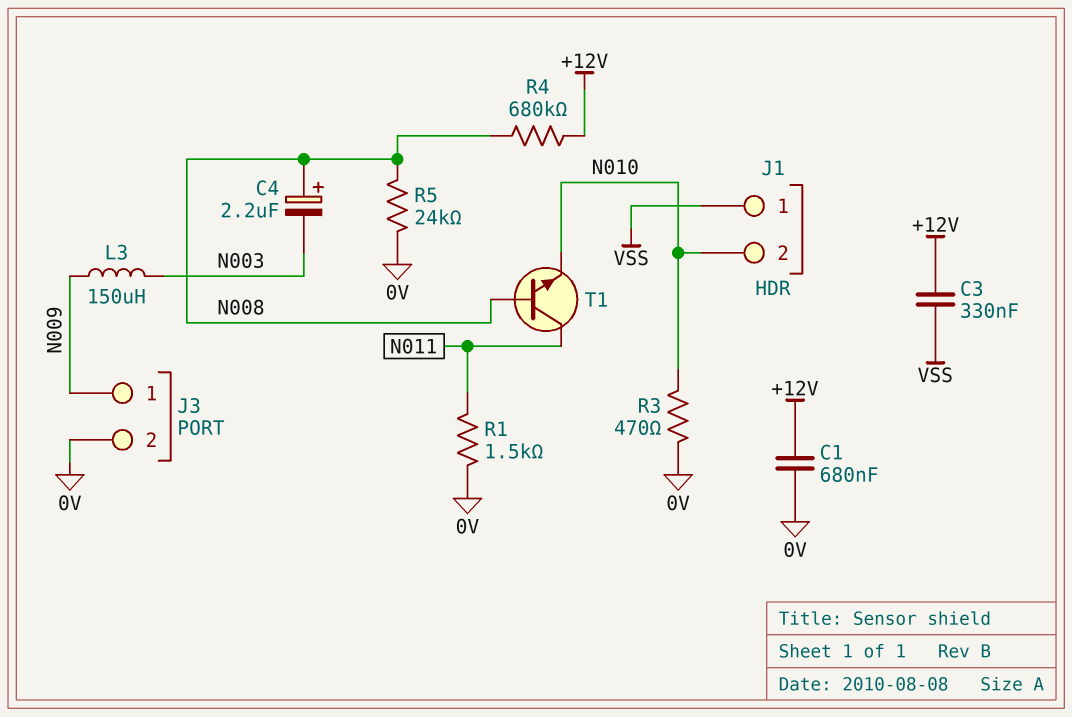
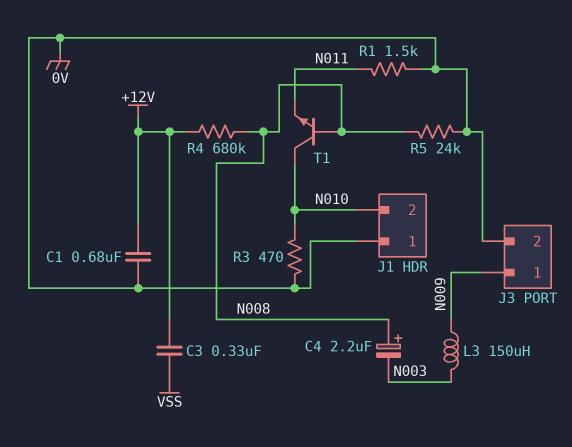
J1 pin 1: VSS -> 0V
T1: NPN (B N008, C N011, E N010) -> NPN (B N008, C N010, E N011)

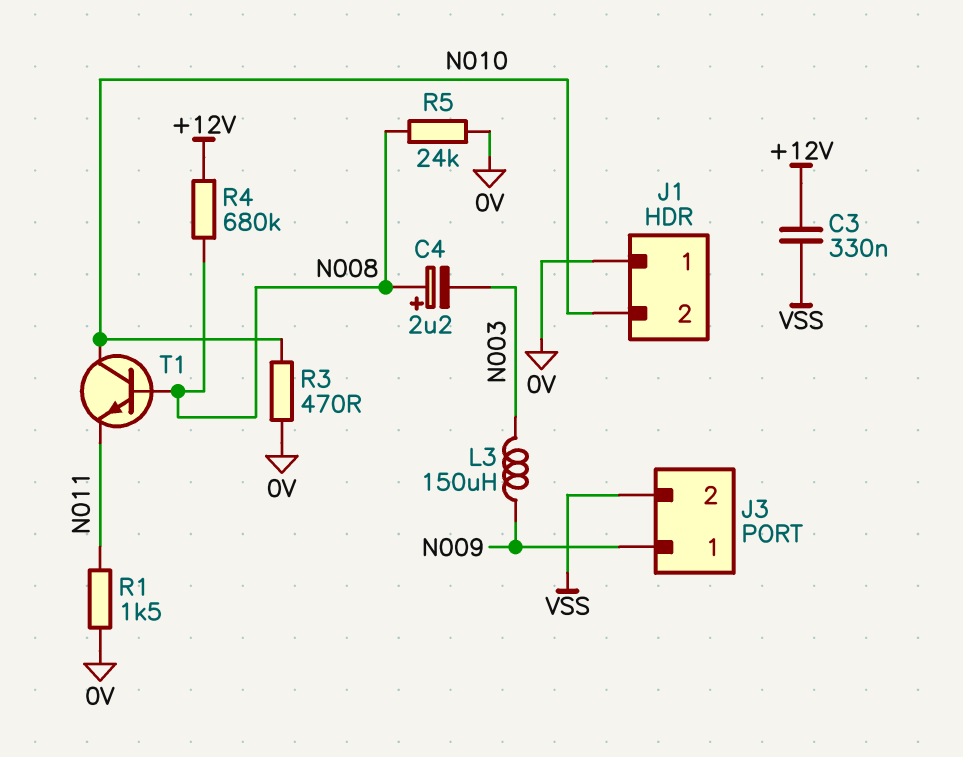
C1: 680nF (+12V, 0V) -> none
J3 pin 2: 0V -> VSS

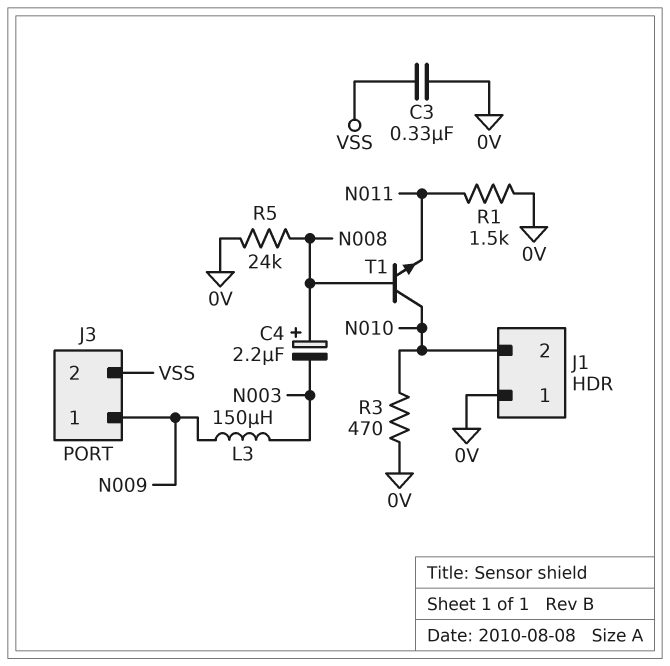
C3: 330nF (+12V, VSS) -> 330nF (0V, VSS)
R4: 680k (+12V, N008) -> none

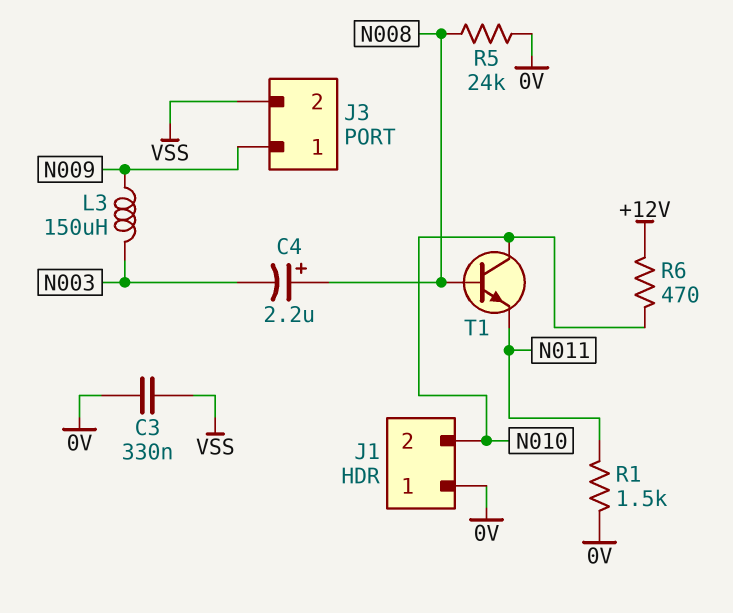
R3: 470 (0V, N010) -> none
R6: none -> 470 (+12V, N010)

